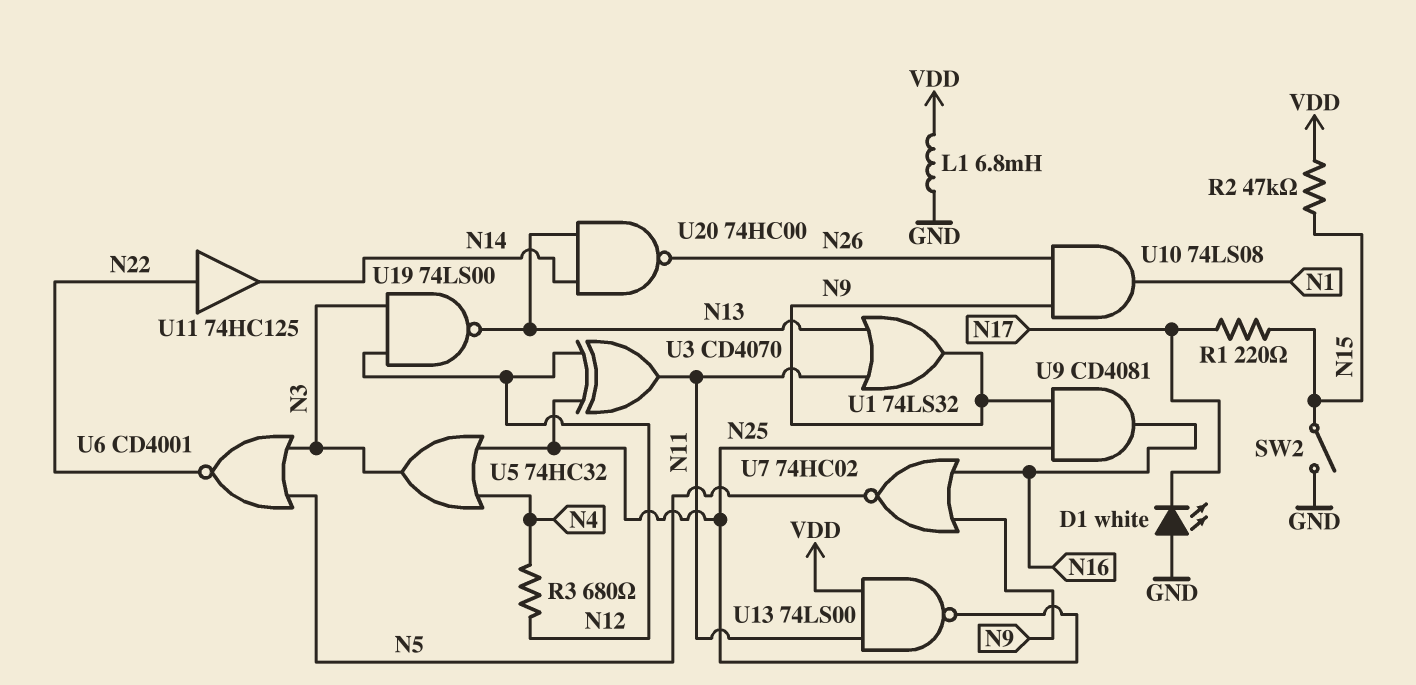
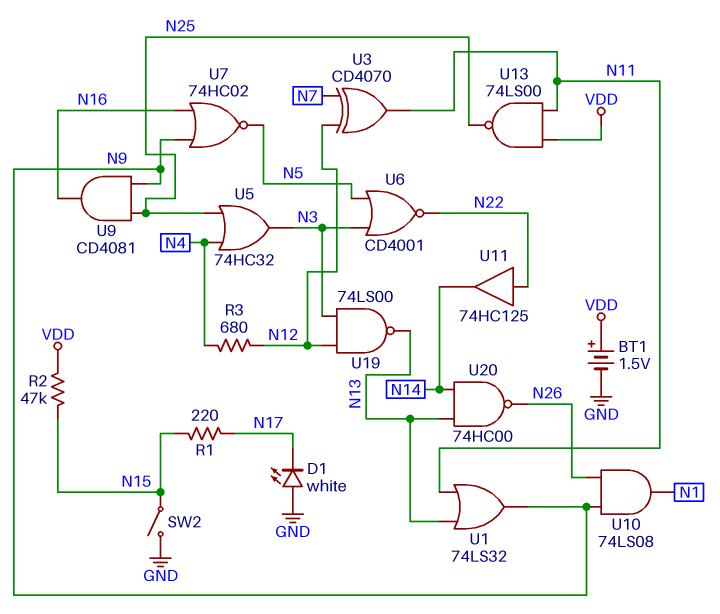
BT1: none -> 1.5V (plus VDD, minus GND)
L1: 6.8mH (GND, VDD) -> none
U3: XOR CD4070 (in N12, in N25, out N11) -> XOR CD4070 (in N7, in N12, out N11)

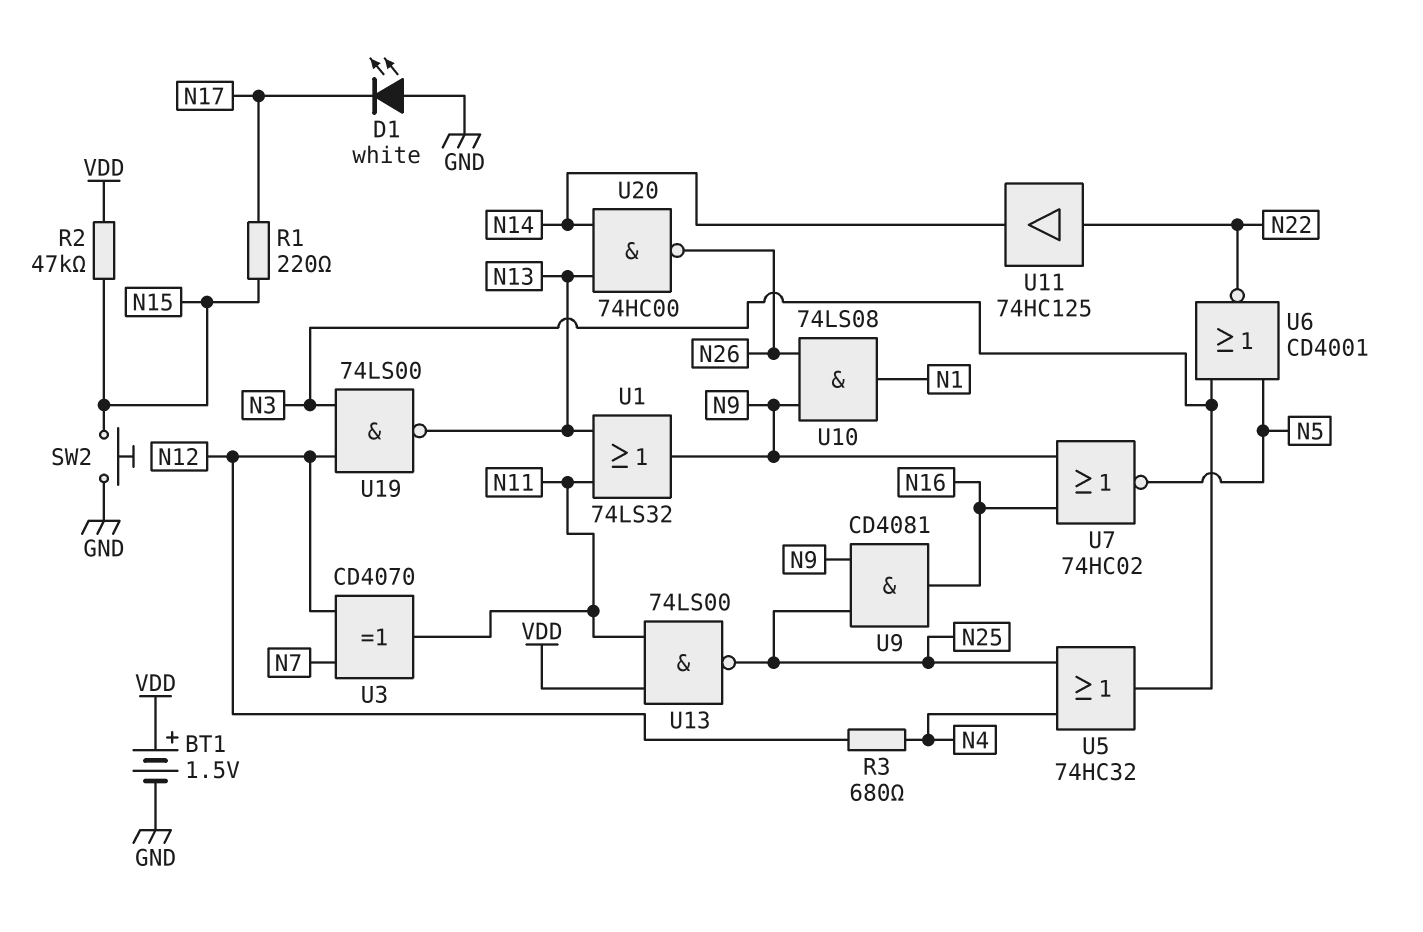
SW2: switch (GND, N15) -> button (GND, N15)

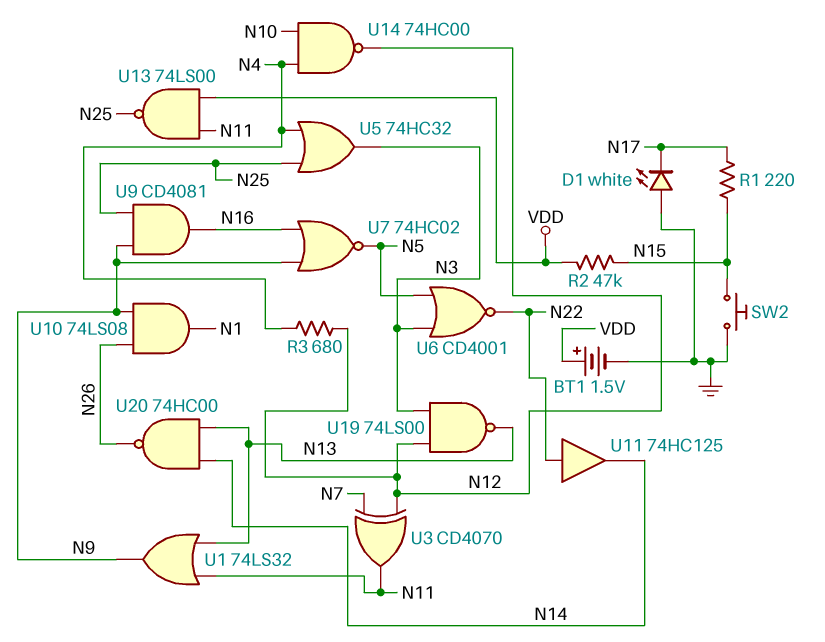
U14: none -> NAND 74HC00 (in N4, in N10, out N12)

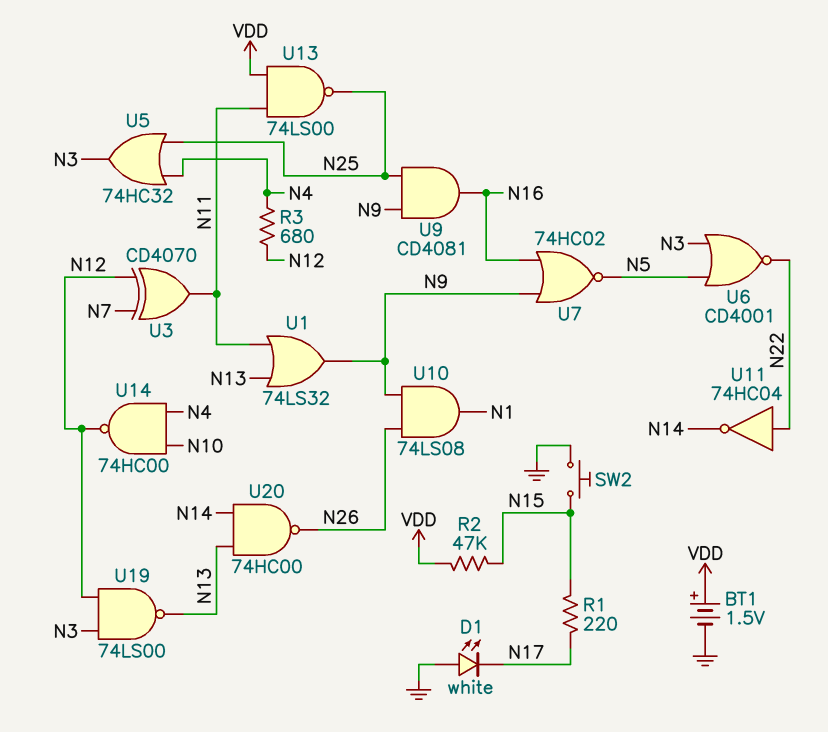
U11: buffer 74HC125 (in N22, out N14) -> NOT 74HC04 (in N22, out N14)

